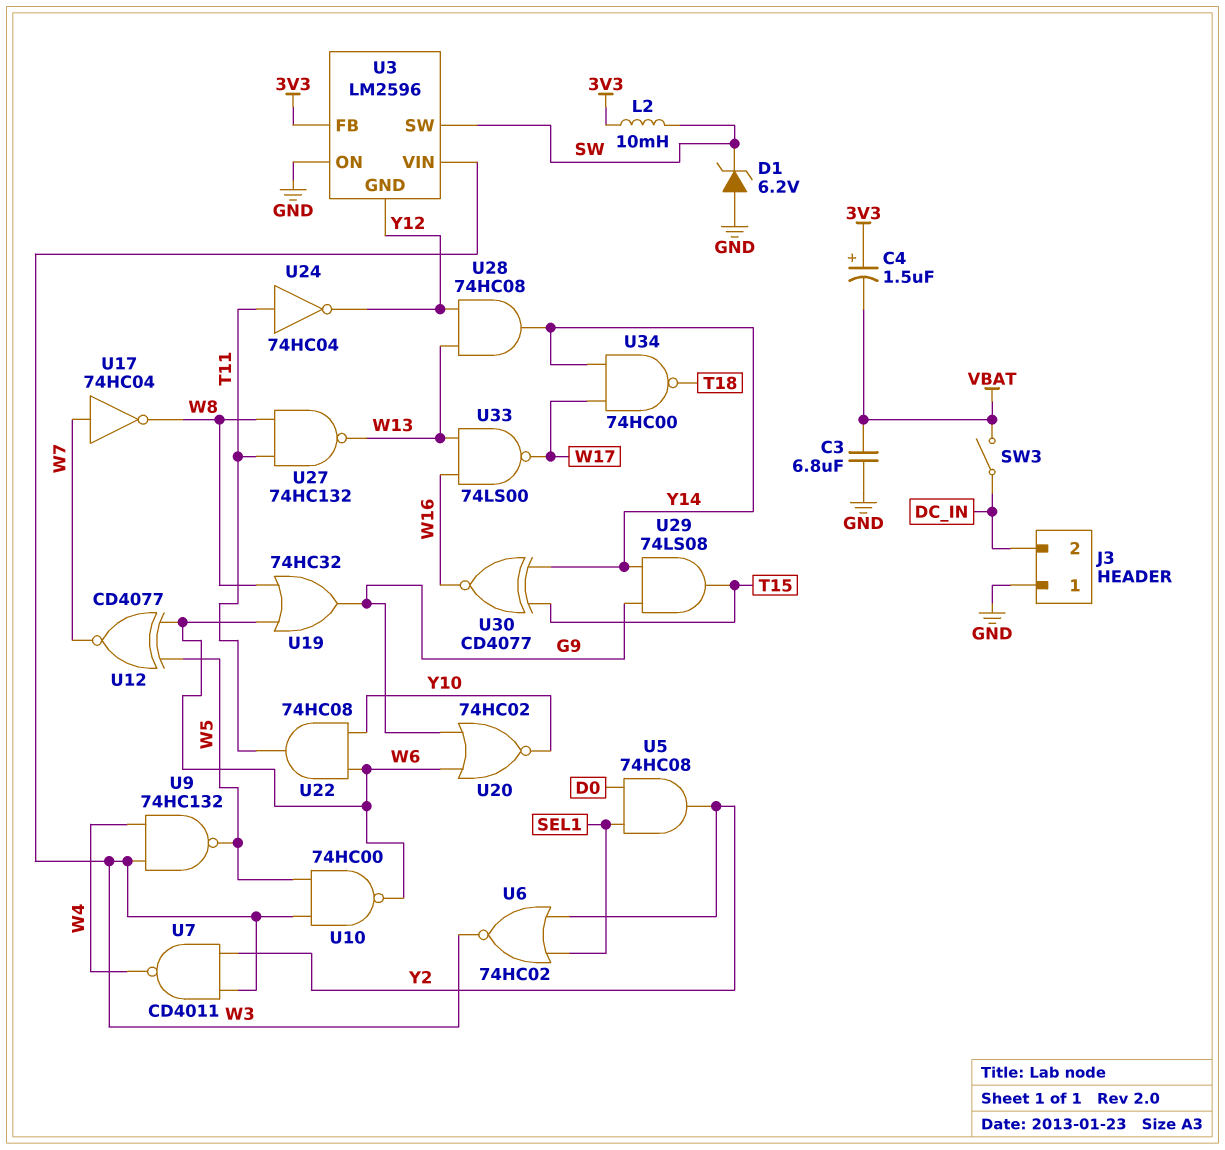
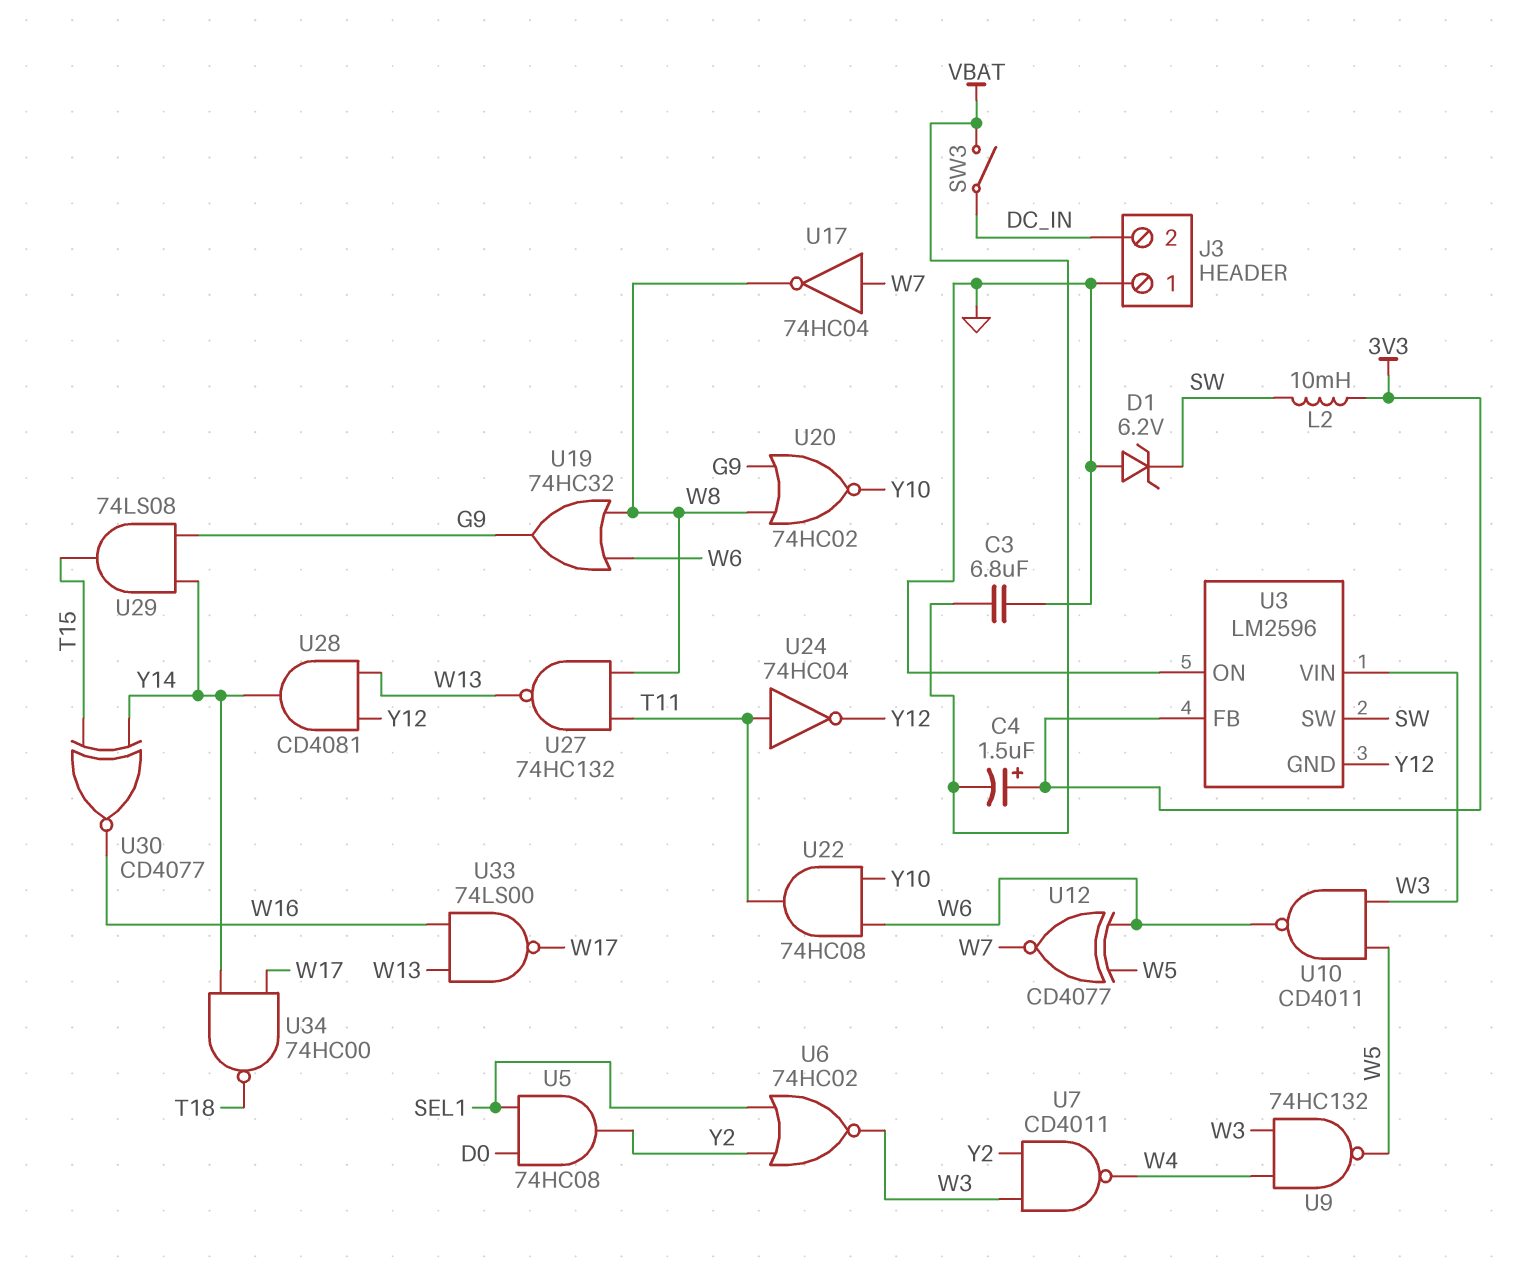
U10: NAND 74HC00 (in W3, in W5, out W6) -> NAND CD4011 (in W3, in W5, out W6)
U20: NOR 74HC02 (in G9, in W6, out Y10) -> NOR 74HC02 (in G9, in W8, out Y10)
U28: AND 74HC08 (in W13, in Y12, out Y14) -> AND CD4081 (in W13, in Y12, out Y14)

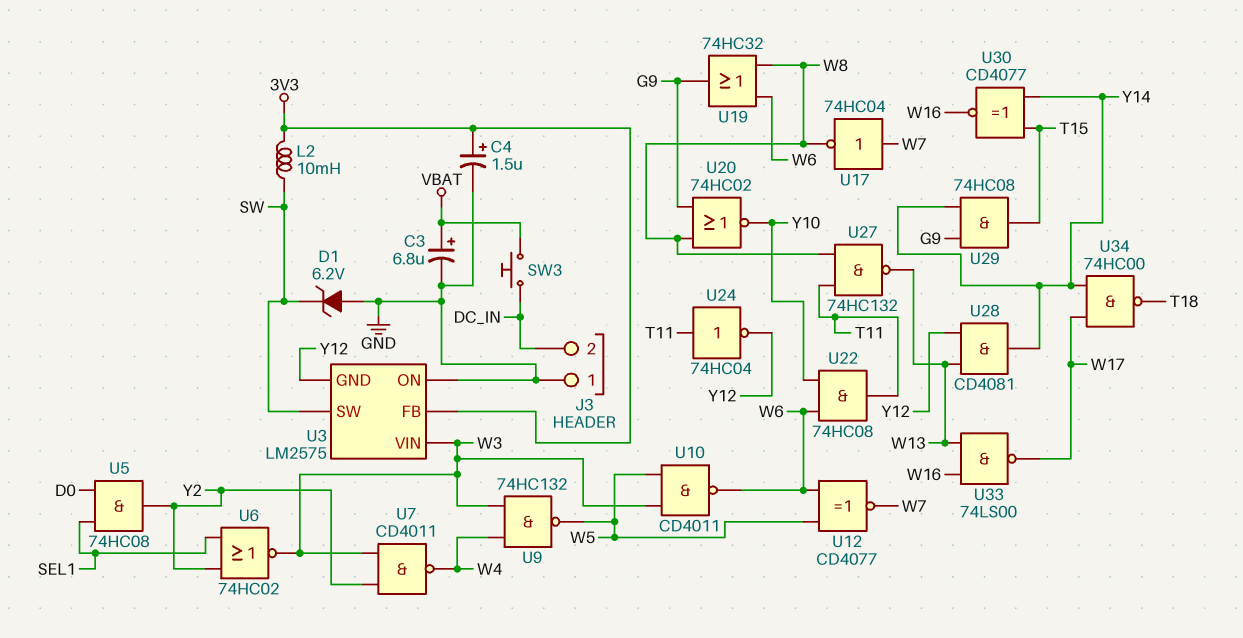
C3: 6.8uF (GND, VBAT) -> 6.8uF (plus VBAT, minus GND)
C4: 1.5uF (plus 3V3, minus VBAT) -> 1.5uF (plus 3V3, minus GND)
SW3: switch (DC_IN, VBAT) -> button (DC_IN, VBAT)
U3: LM2596 -> LM2575
U29: AND 74LS08 (in G9, in Y14, out T15) -> AND 74HC08 (in G9, in Y14, out T15)

